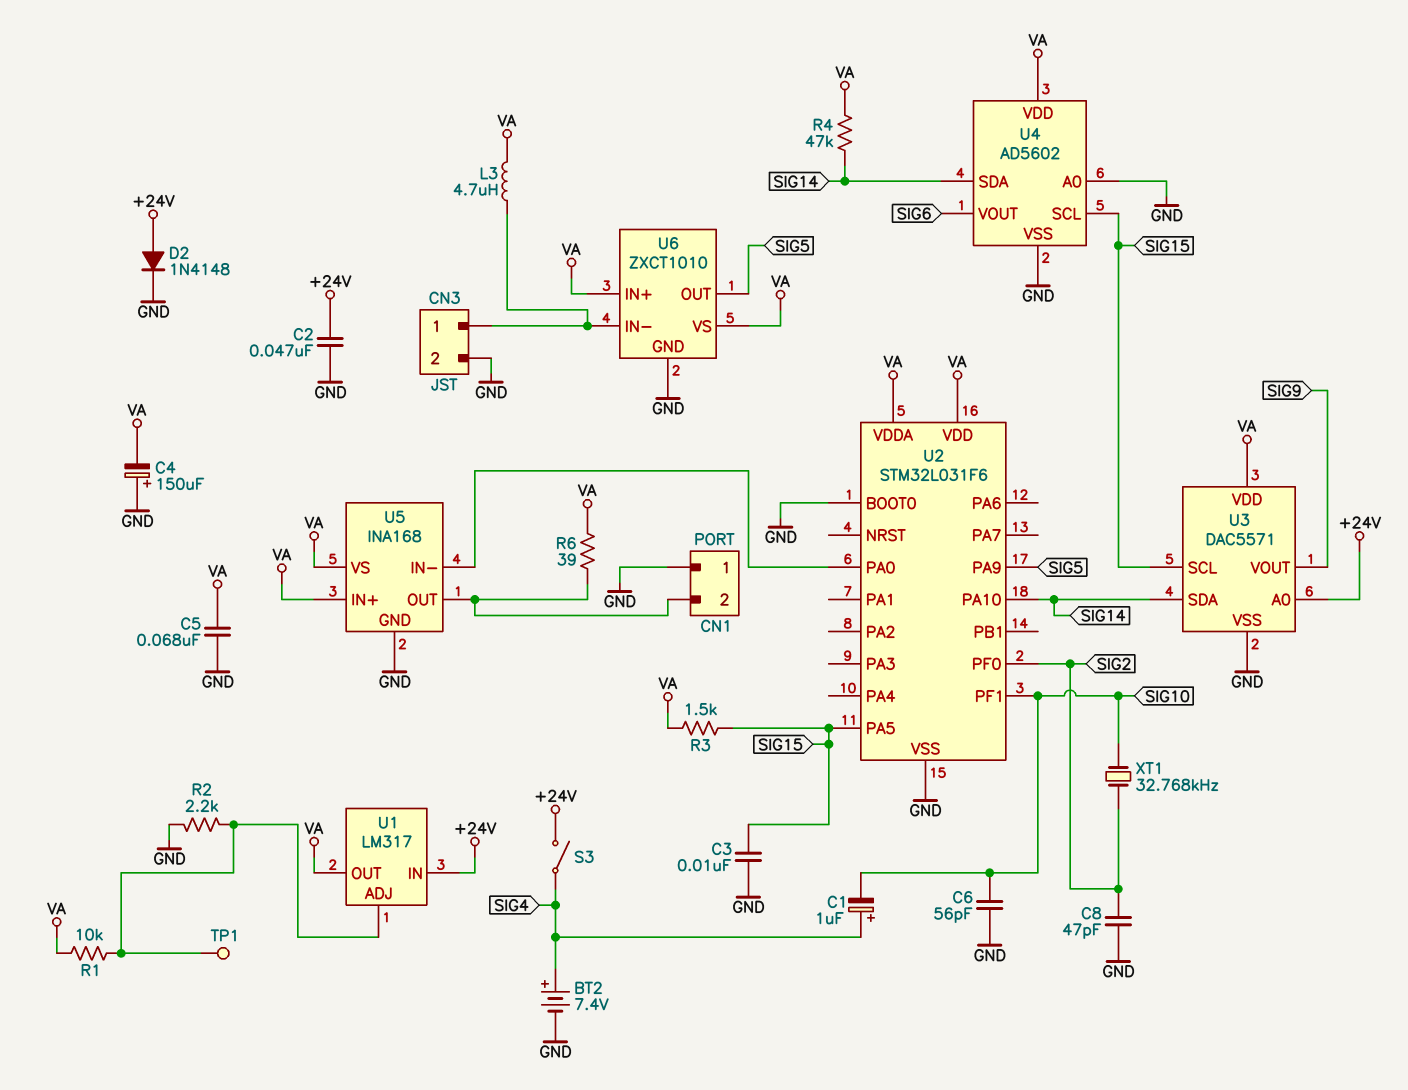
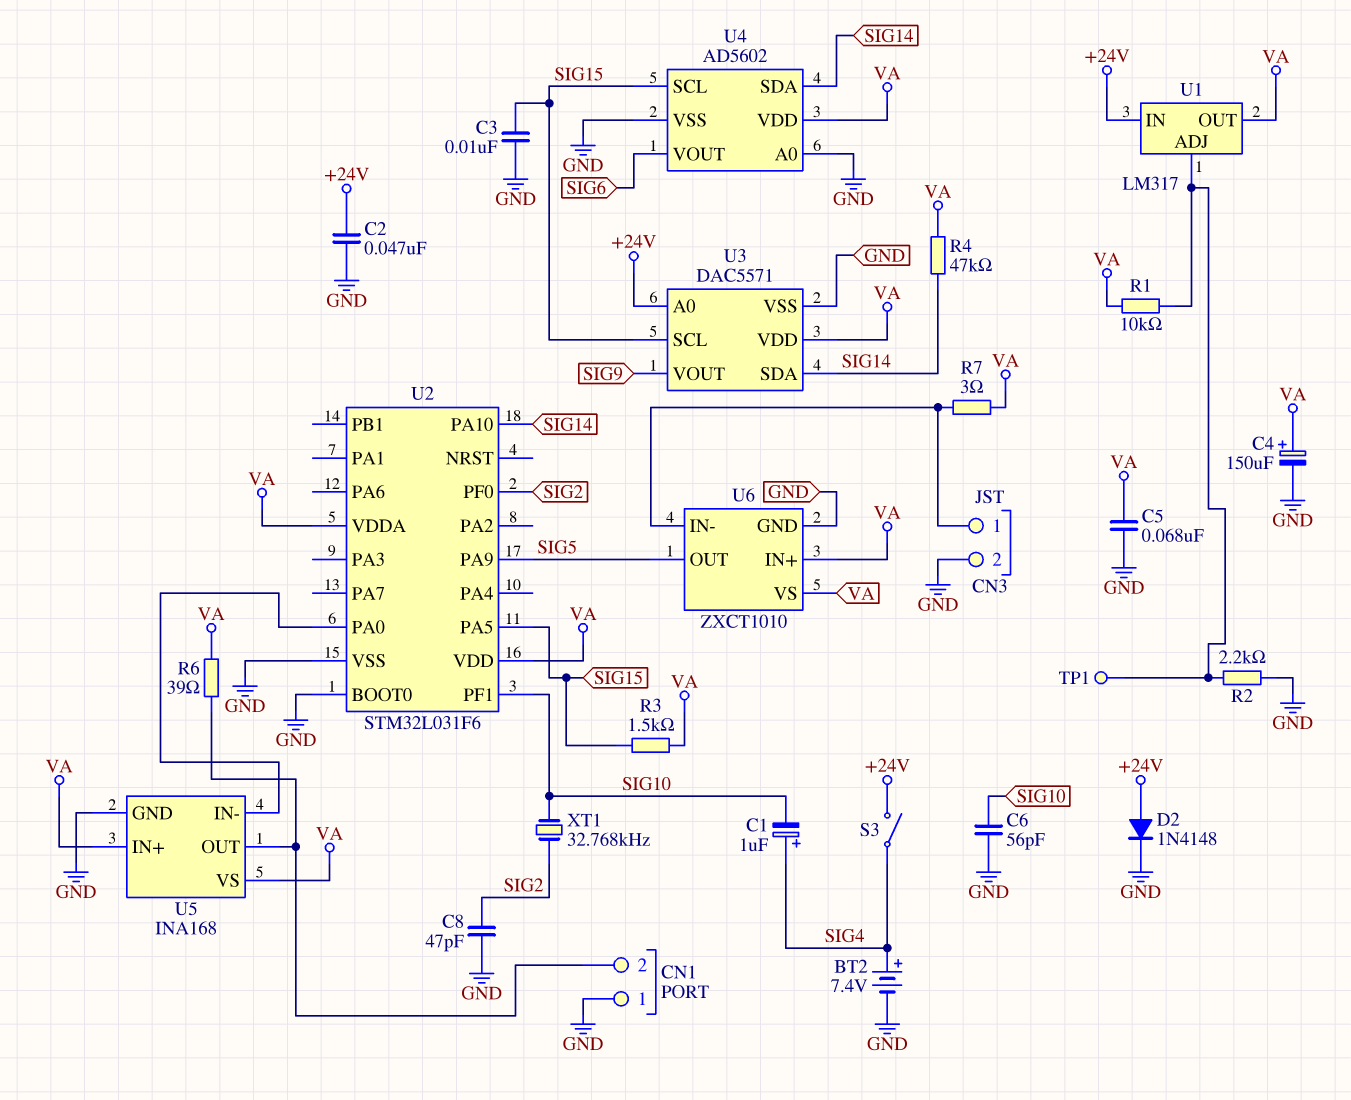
C4: 150uF (plus GND, minus VA) -> 150uF (plus VA, minus GND)
L3: 4.7uH (CN3/1, VA) -> none
R7: none -> 3 (CN3/1, VA)

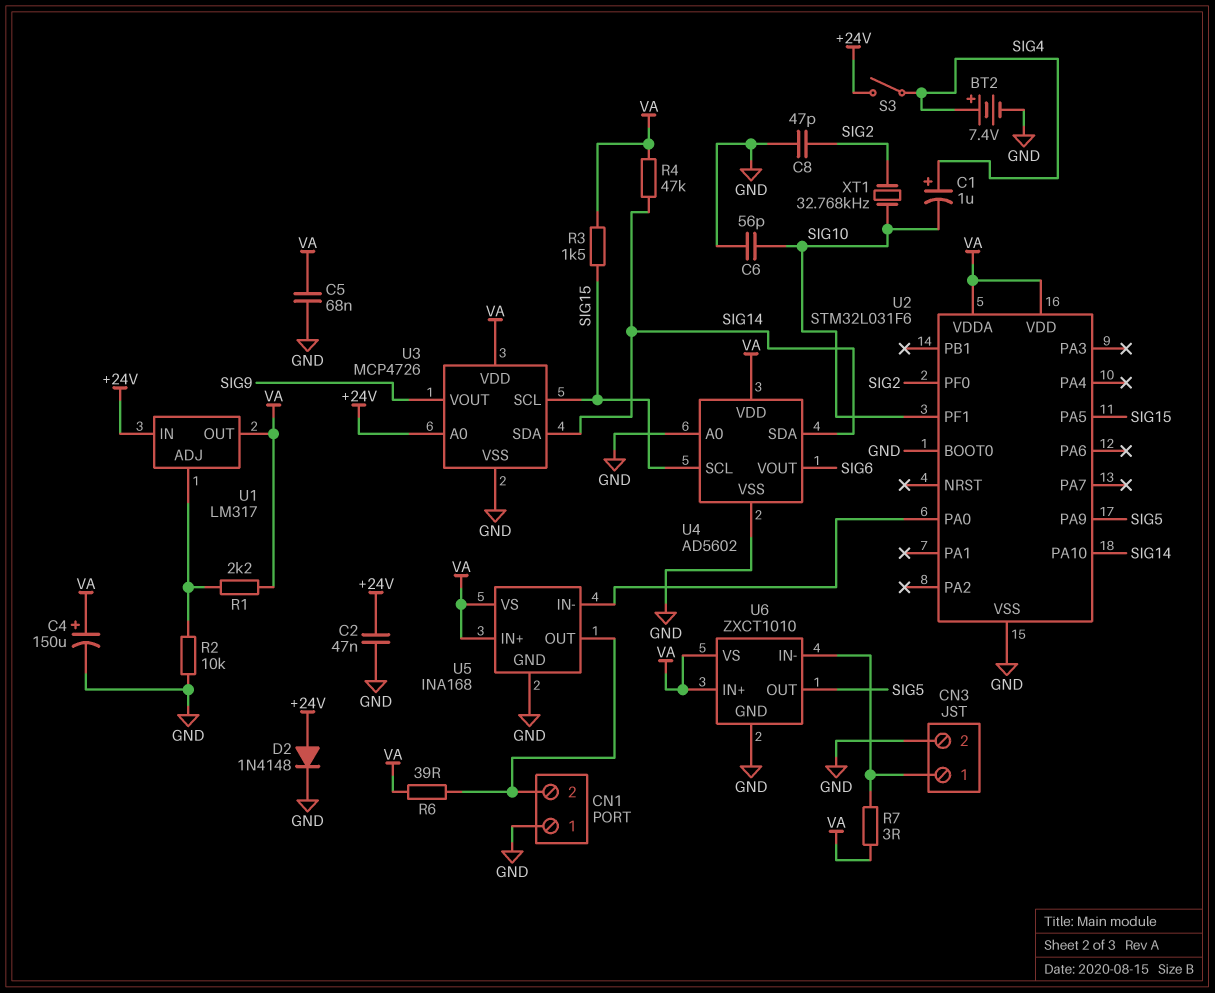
C3: 10nF (GND, SIG15) -> none
R1: 10k (U1/ADJ, VA) -> 2.2k (U1/ADJ, VA)
R2: 2.2k (GND, U1/ADJ) -> 10k (GND, U1/ADJ)
TP1: test point (U1/ADJ) -> none
U3: DAC5571 -> MCP4726

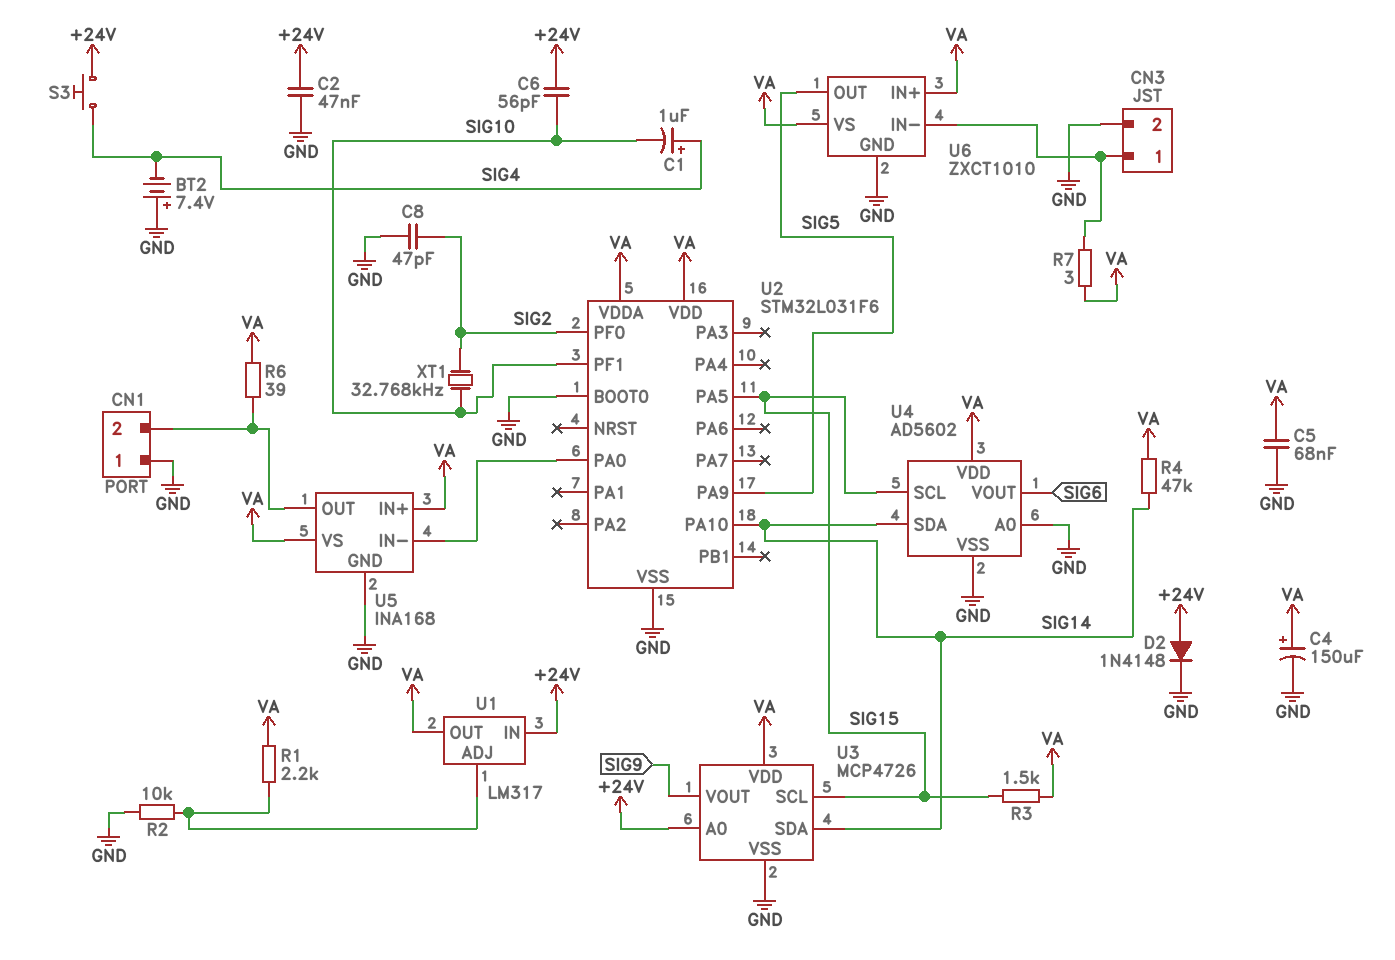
BT2: 7.4V (plus SIG4, minus GND) -> 7.4V (plus GND, minus SIG4)
C6: 56pF (GND, SIG10) -> 56pF (+24V, SIG10)
S3: switch (+24V, SIG4) -> button (+24V, SIG4)

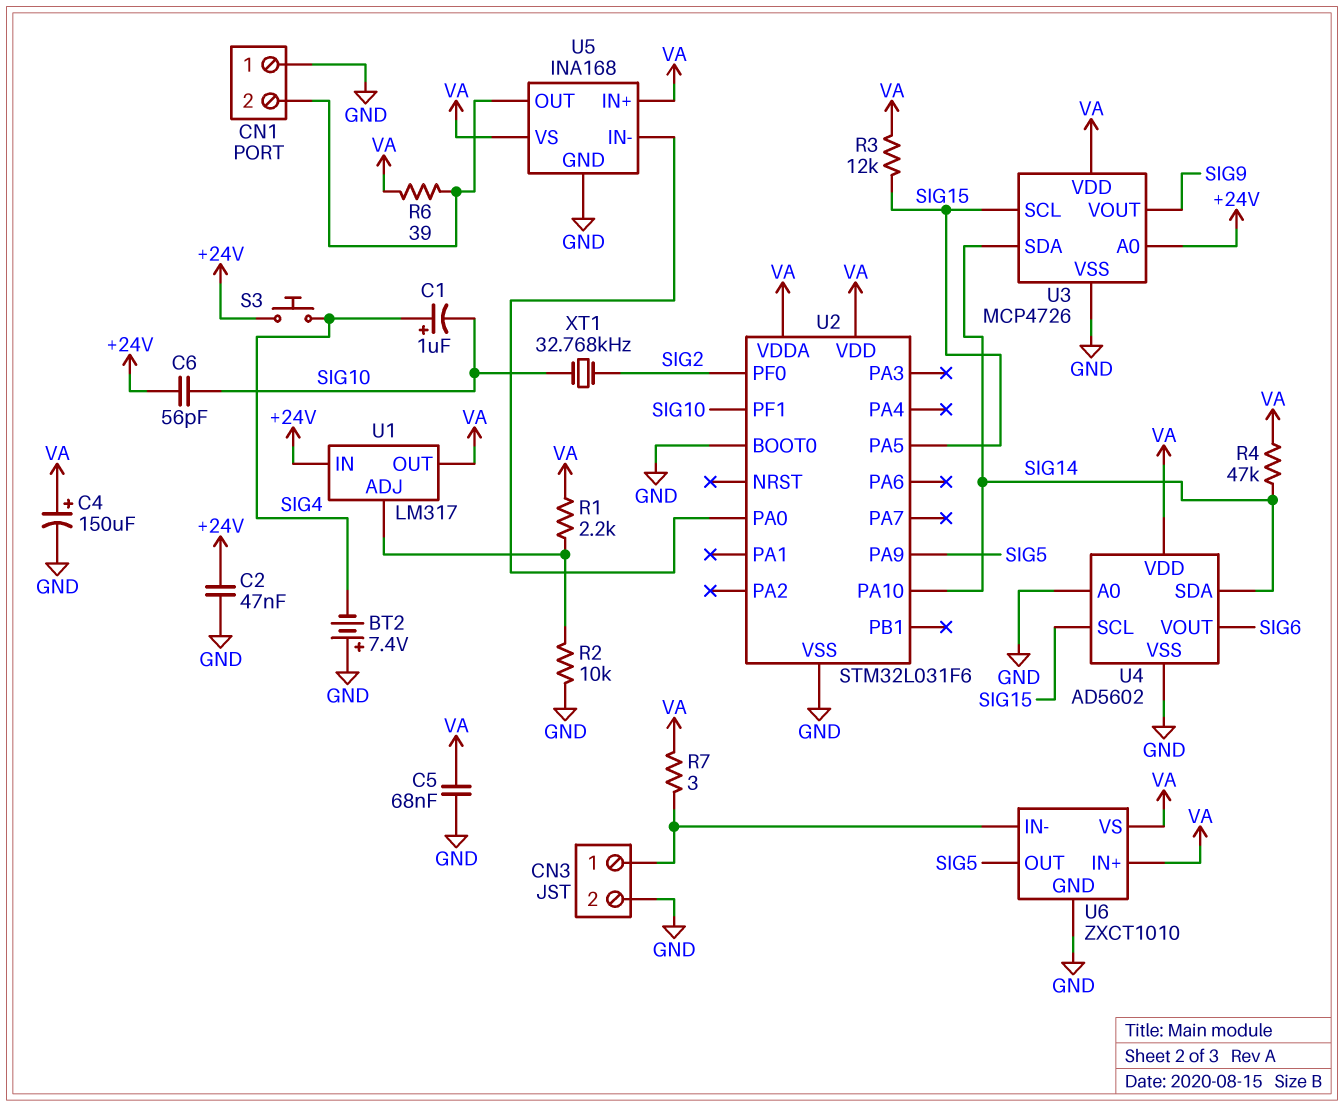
C8: 47pF (GND, SIG2) -> none
D2: diode 1N4148 (A +24V, K GND) -> none
R3: 1.5k (SIG15, VA) -> 12k (SIG15, VA)

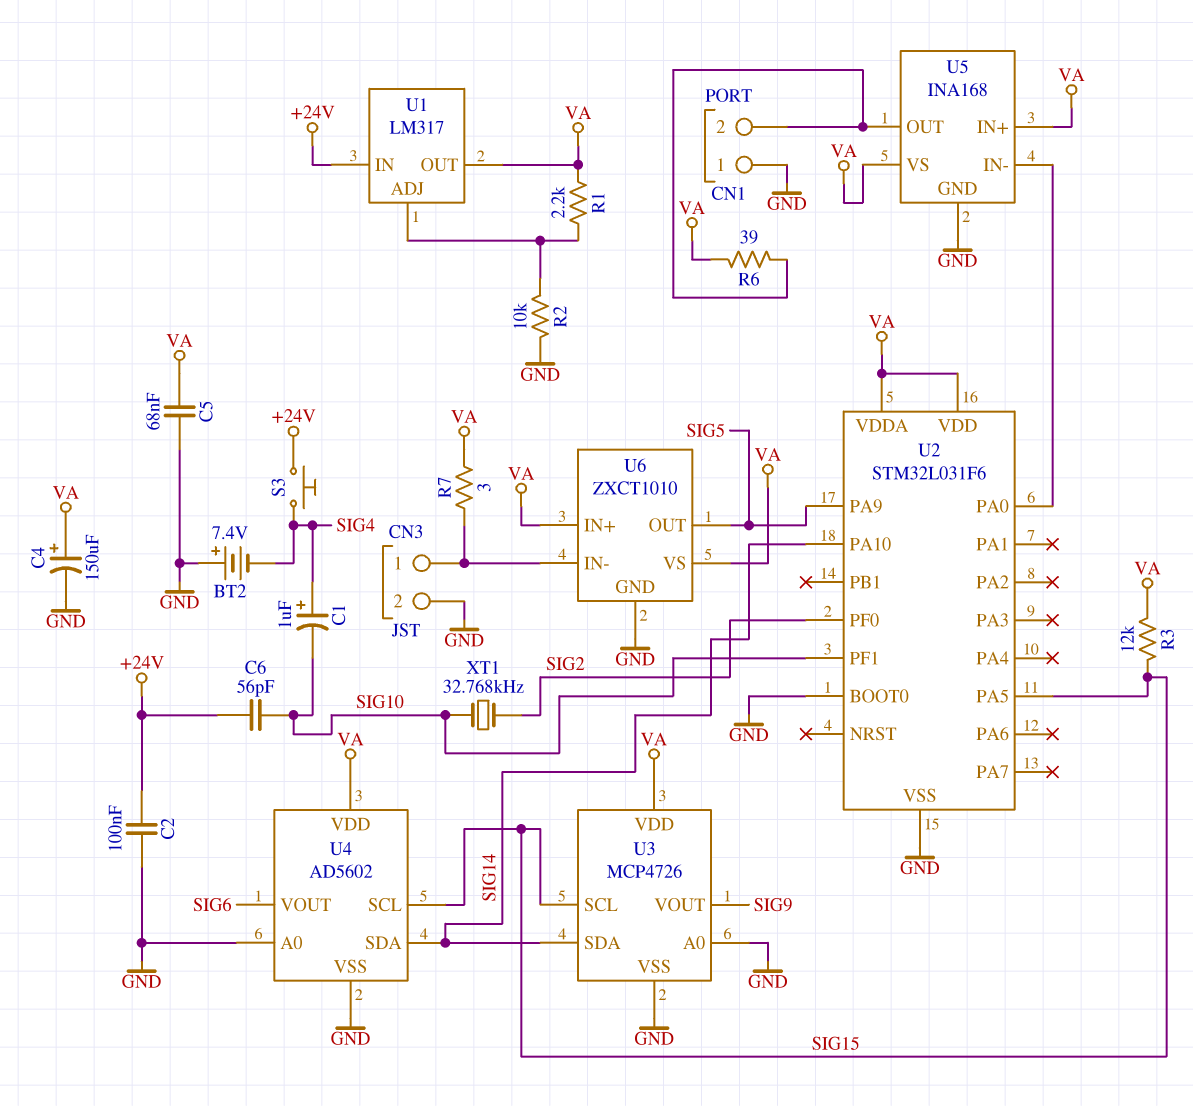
C2: 47nF (+24V, GND) -> 100nF (+24V, GND)
R4: 47k (SIG14, VA) -> none
U3 pin A0: +24V -> GND

